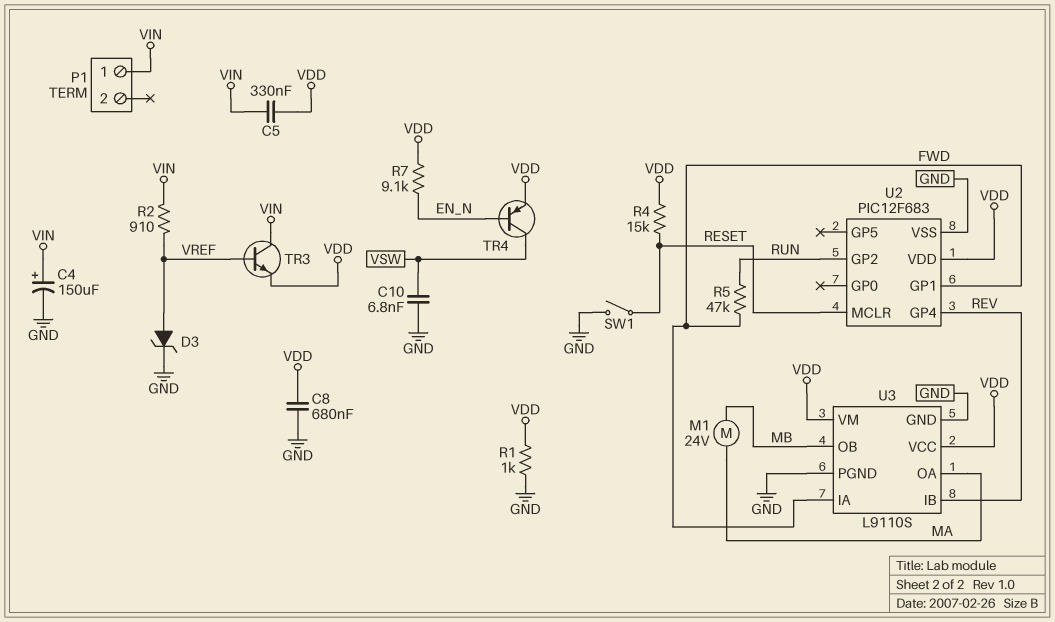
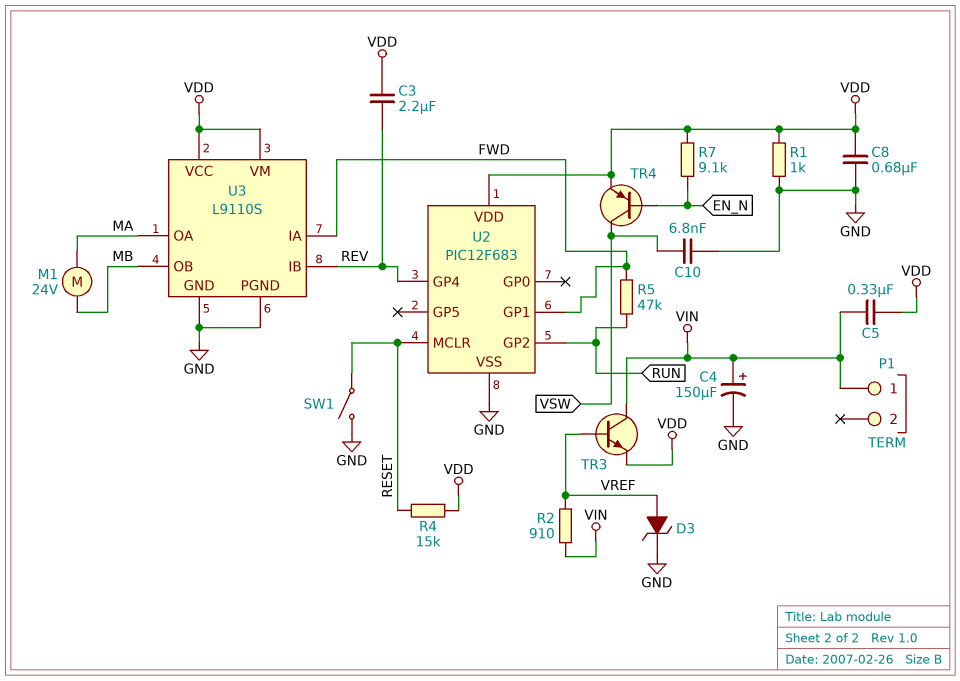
C3: none -> 2.2uF (REV, VDD)

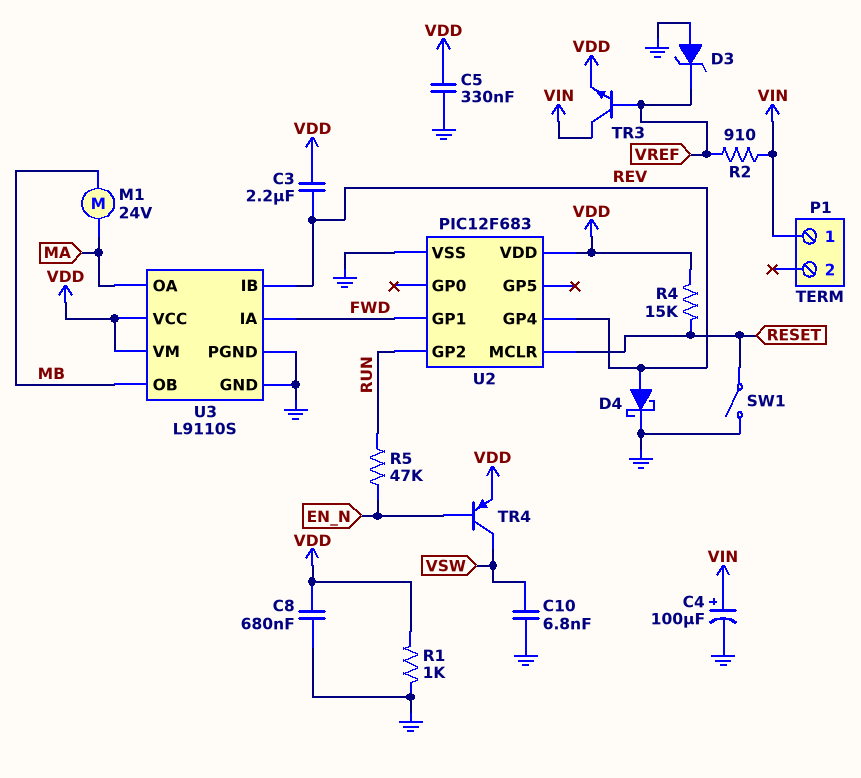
C4: 150uF (plus VIN, minus GND) -> 100uF (plus VIN, minus GND)
C5: 330nF (VDD, VIN) -> 330nF (GND, VDD)
D3: zener (A VREF, K GND) -> zener (A GND, K VREF)
D4: none -> schottky (A REV, K GND)
R5: 47k (FWD, RUN) -> 47k (EN_N, RUN)
R7: 9.1k (EN_N, VDD) -> none

